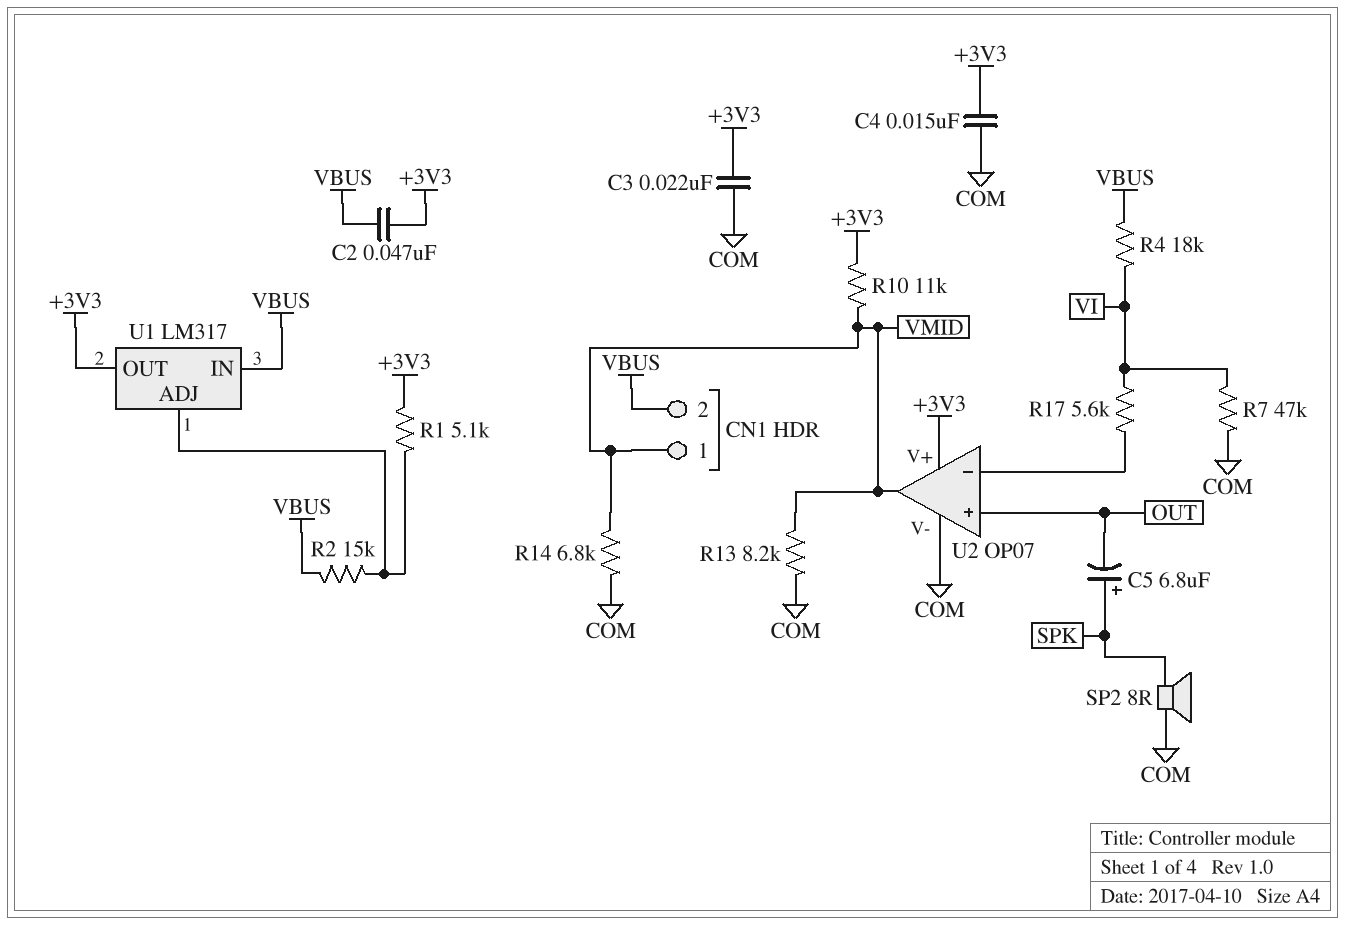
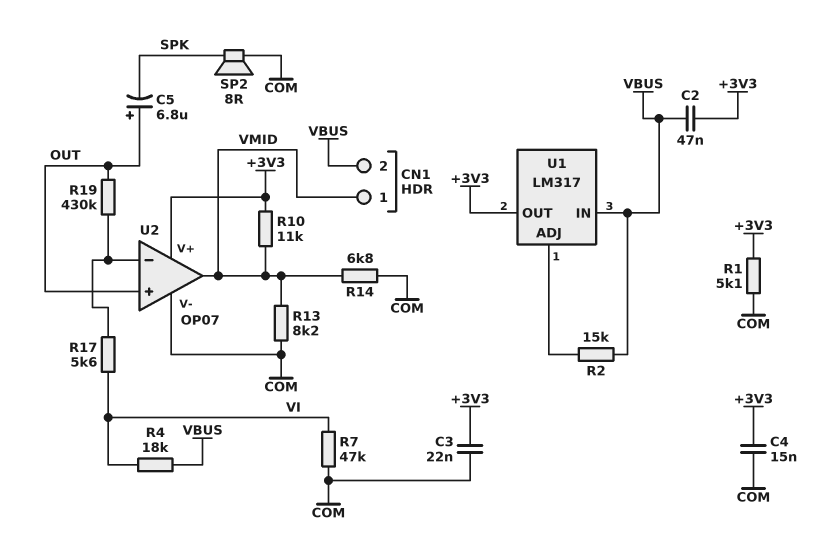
C5: 6.8uF (plus SPK, minus OUT) -> 6.8uF (plus OUT, minus SPK)
R1: 5.1k (+3V3, U1/ADJ) -> 5.1k (+3V3, COM)
R19: none -> 430k (OUT, U2/in-)

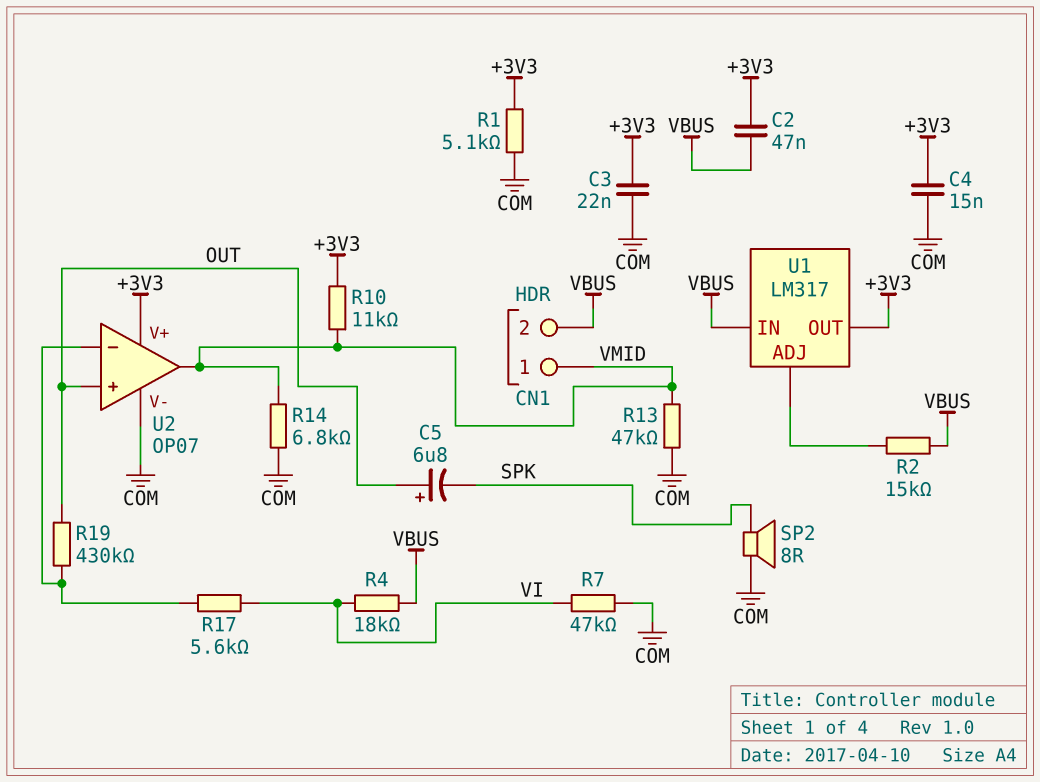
R13: 8.2k (COM, VMID) -> 47k (COM, VMID)

